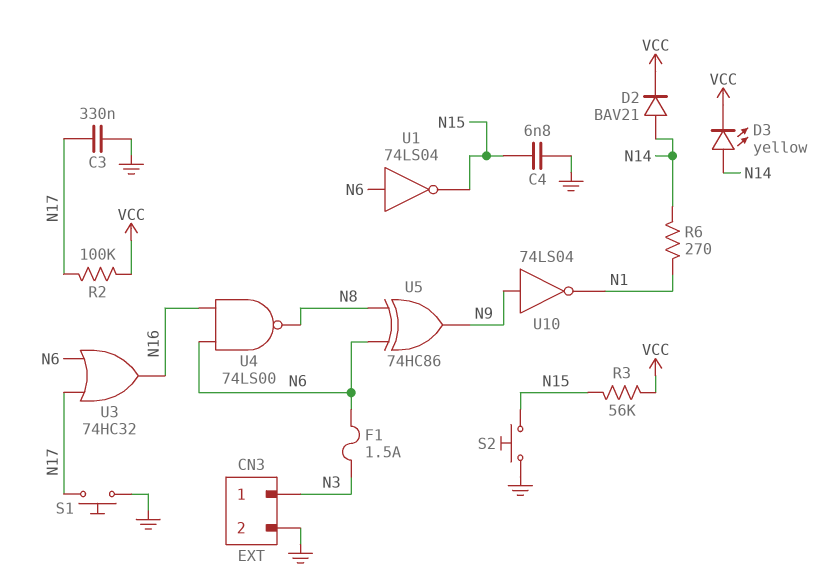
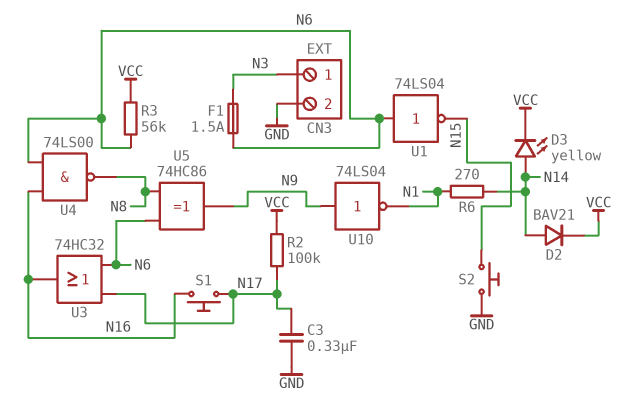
C4: 6.8nF (GND, N15) -> none
R3: 56k (N15, VCC) -> 56k (N6, VCC)
S1: button (GND, N17) -> button (N16, N17)

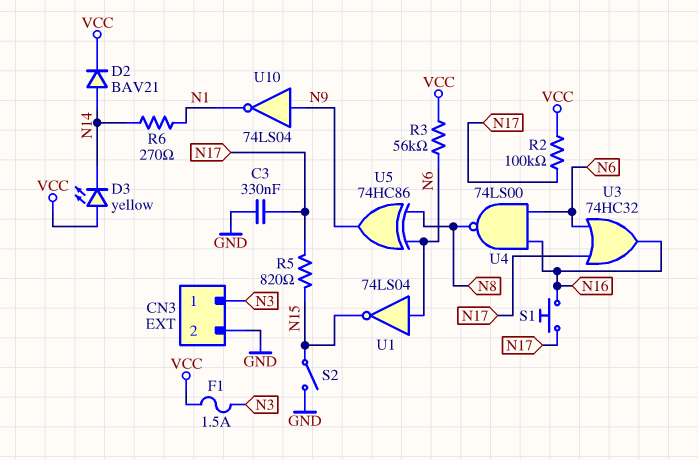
D3: LED yellow (A N14, K VCC) -> LED yellow (A VCC, K N14)
F1: 1.5A (N3, N6) -> 1.5A (N3, VCC)
R5: none -> 820 (N15, N17)
S2: button (GND, N15) -> switch (GND, N15)

